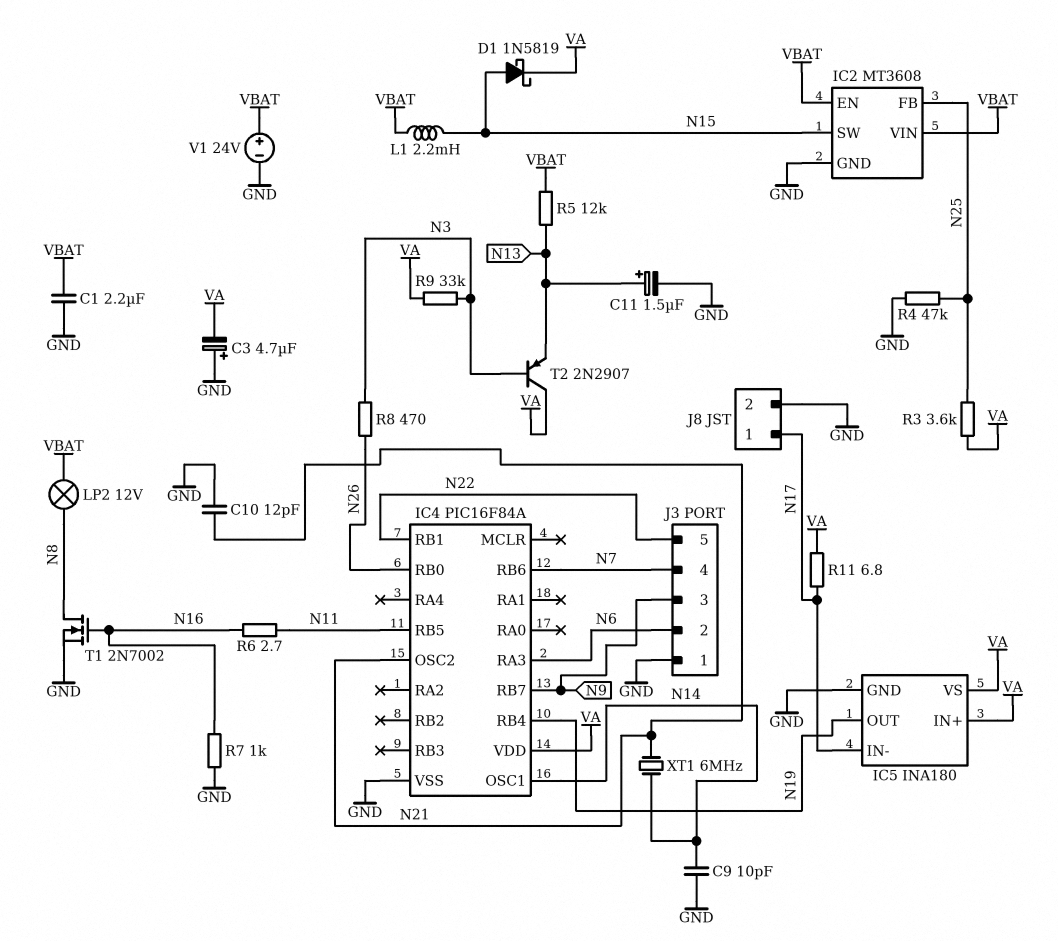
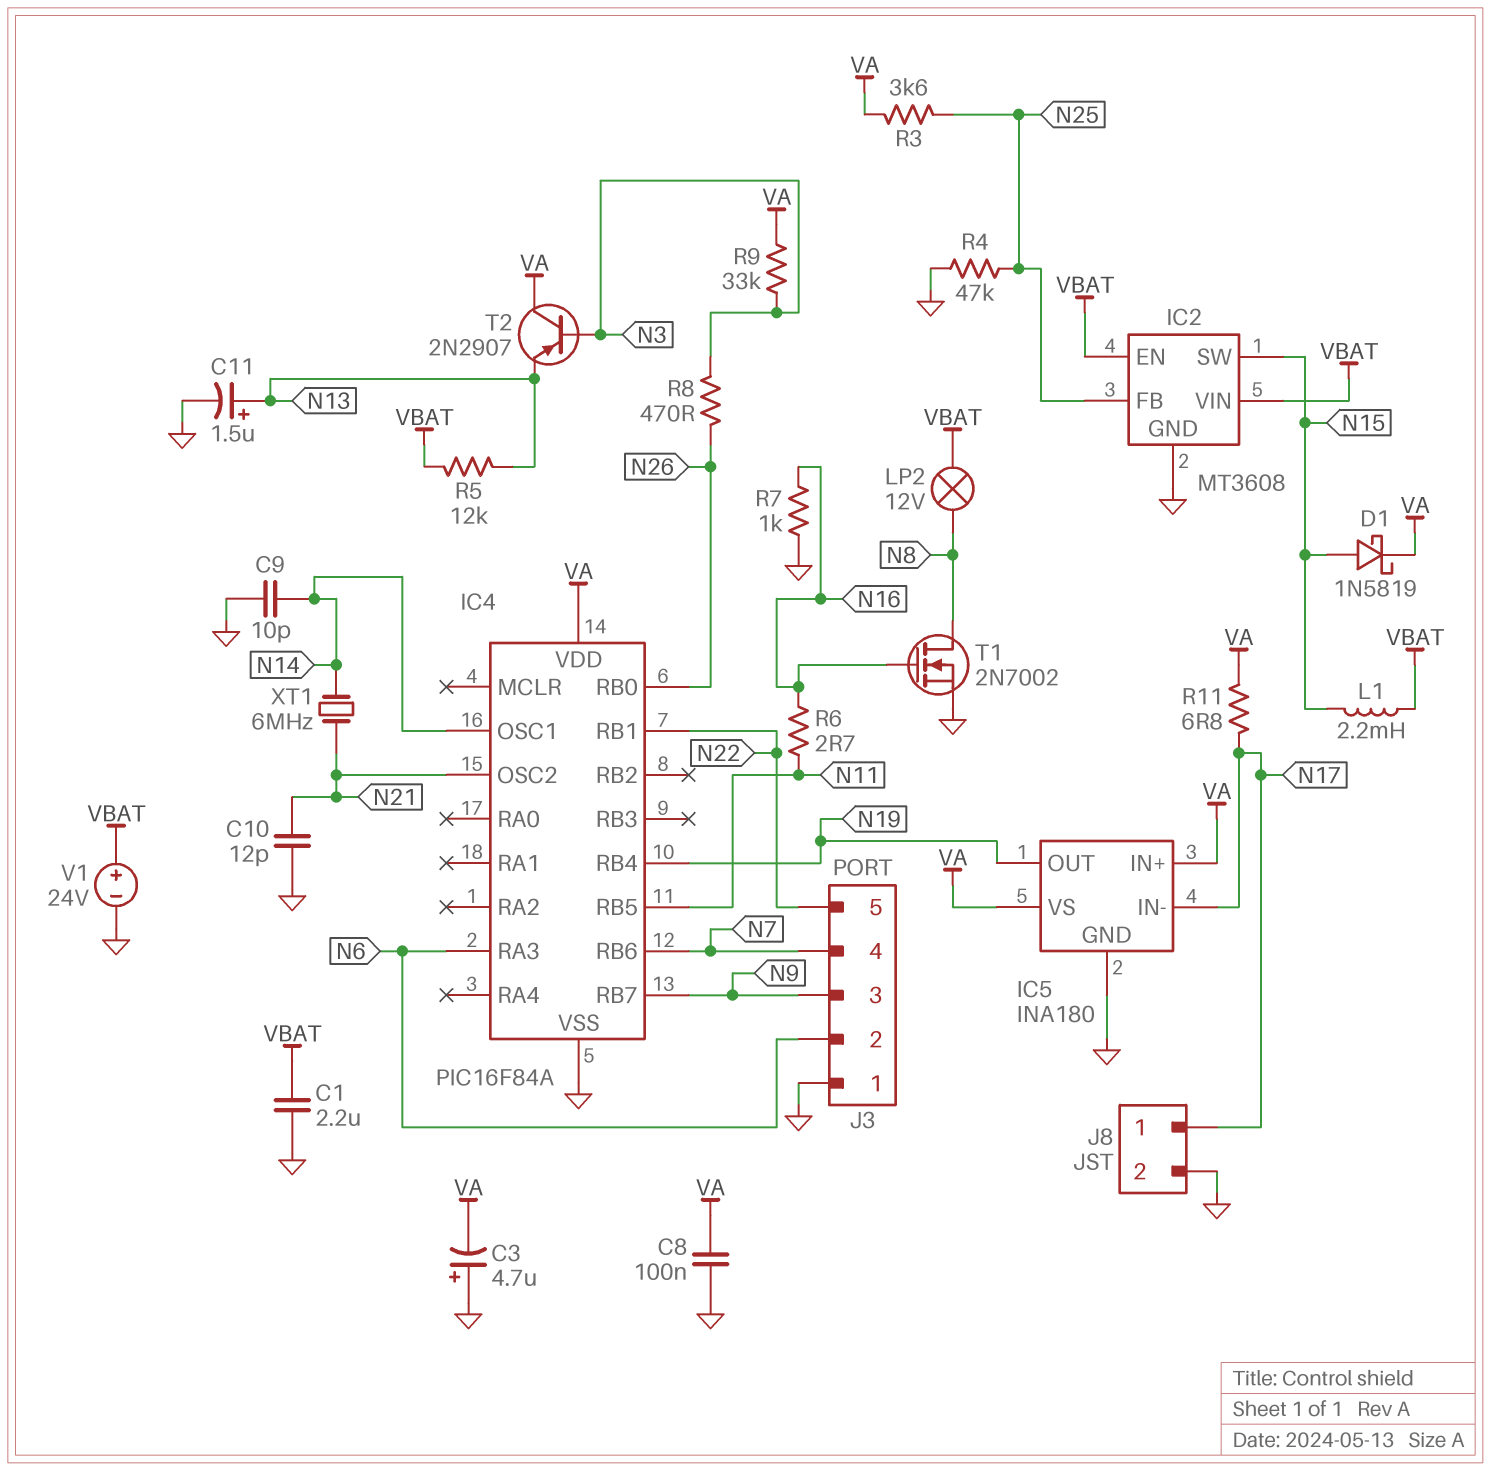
C8: none -> 100nF (GND, VA)

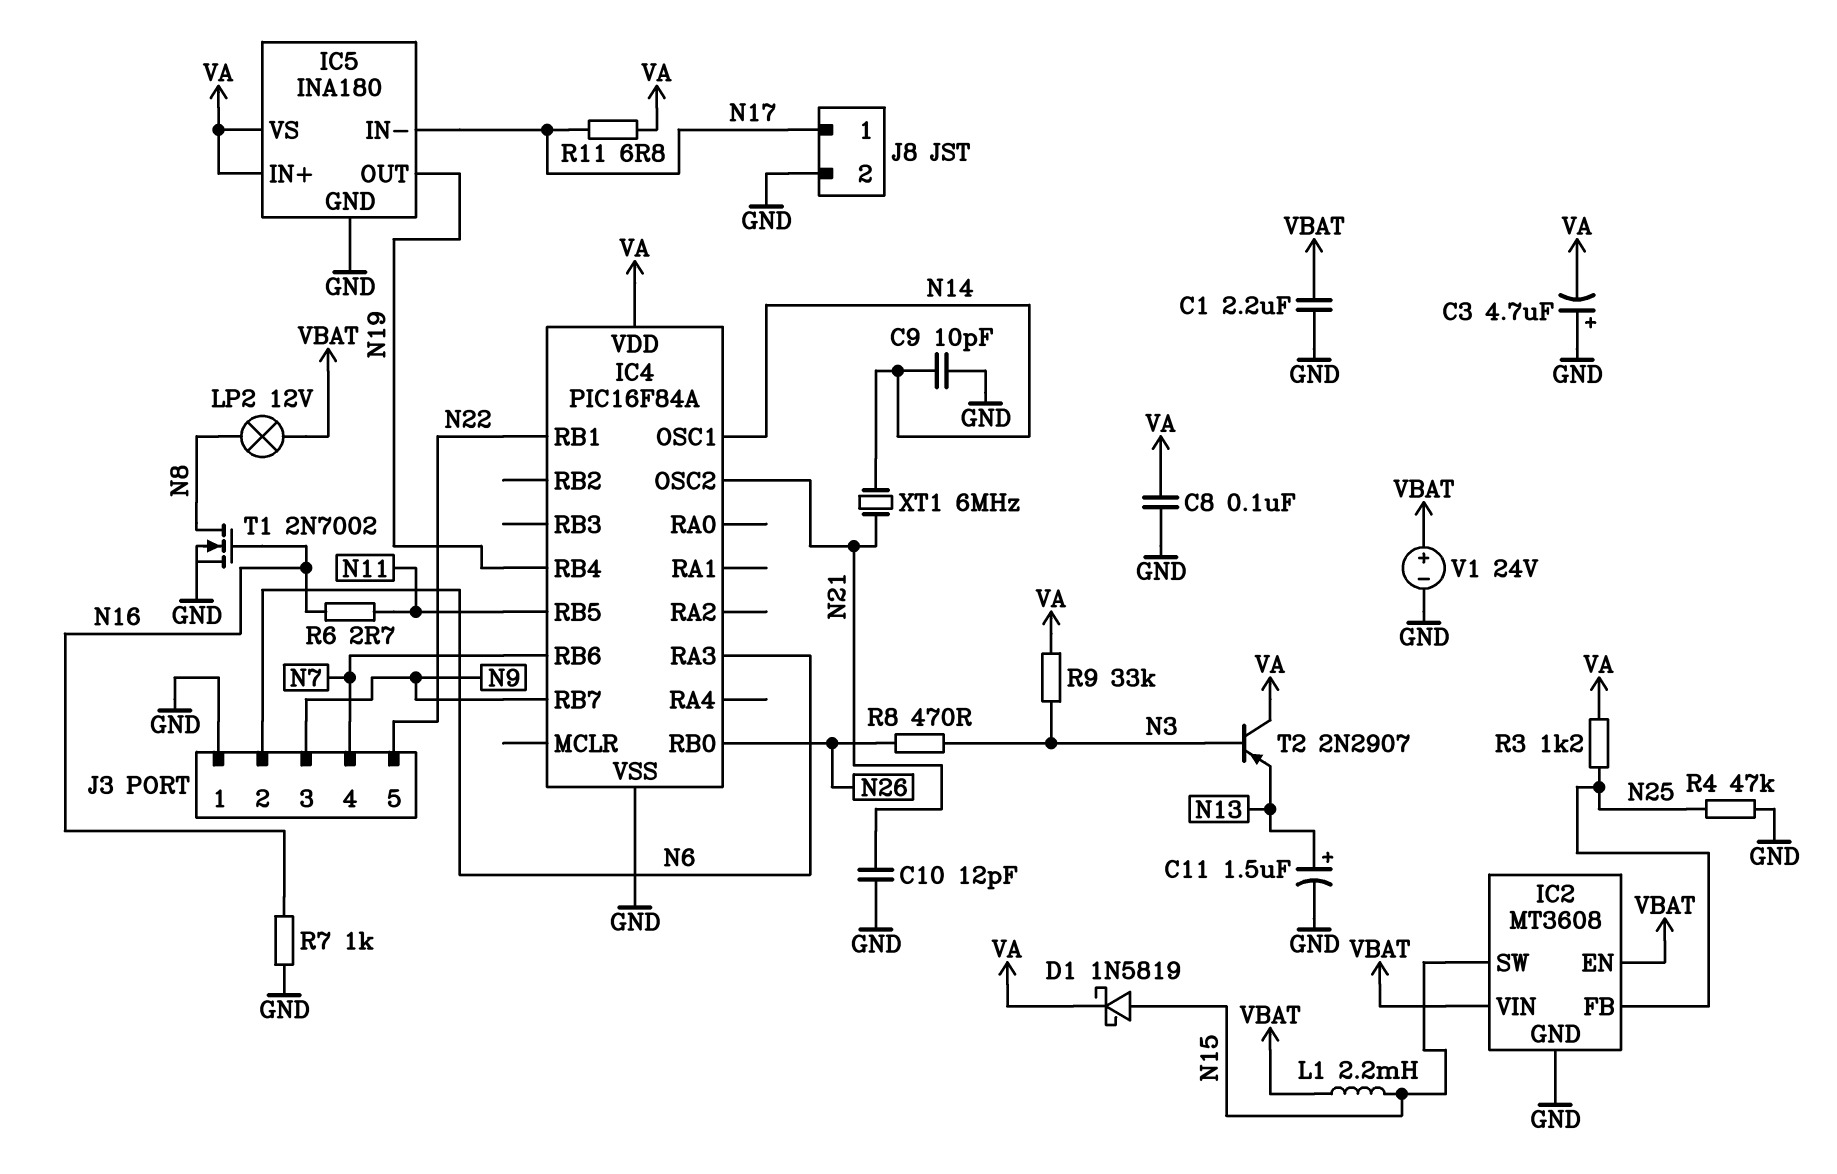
R3: 3.6k (N25, VA) -> 1.2k (N25, VA)
R5: 12k (N13, VBAT) -> none

